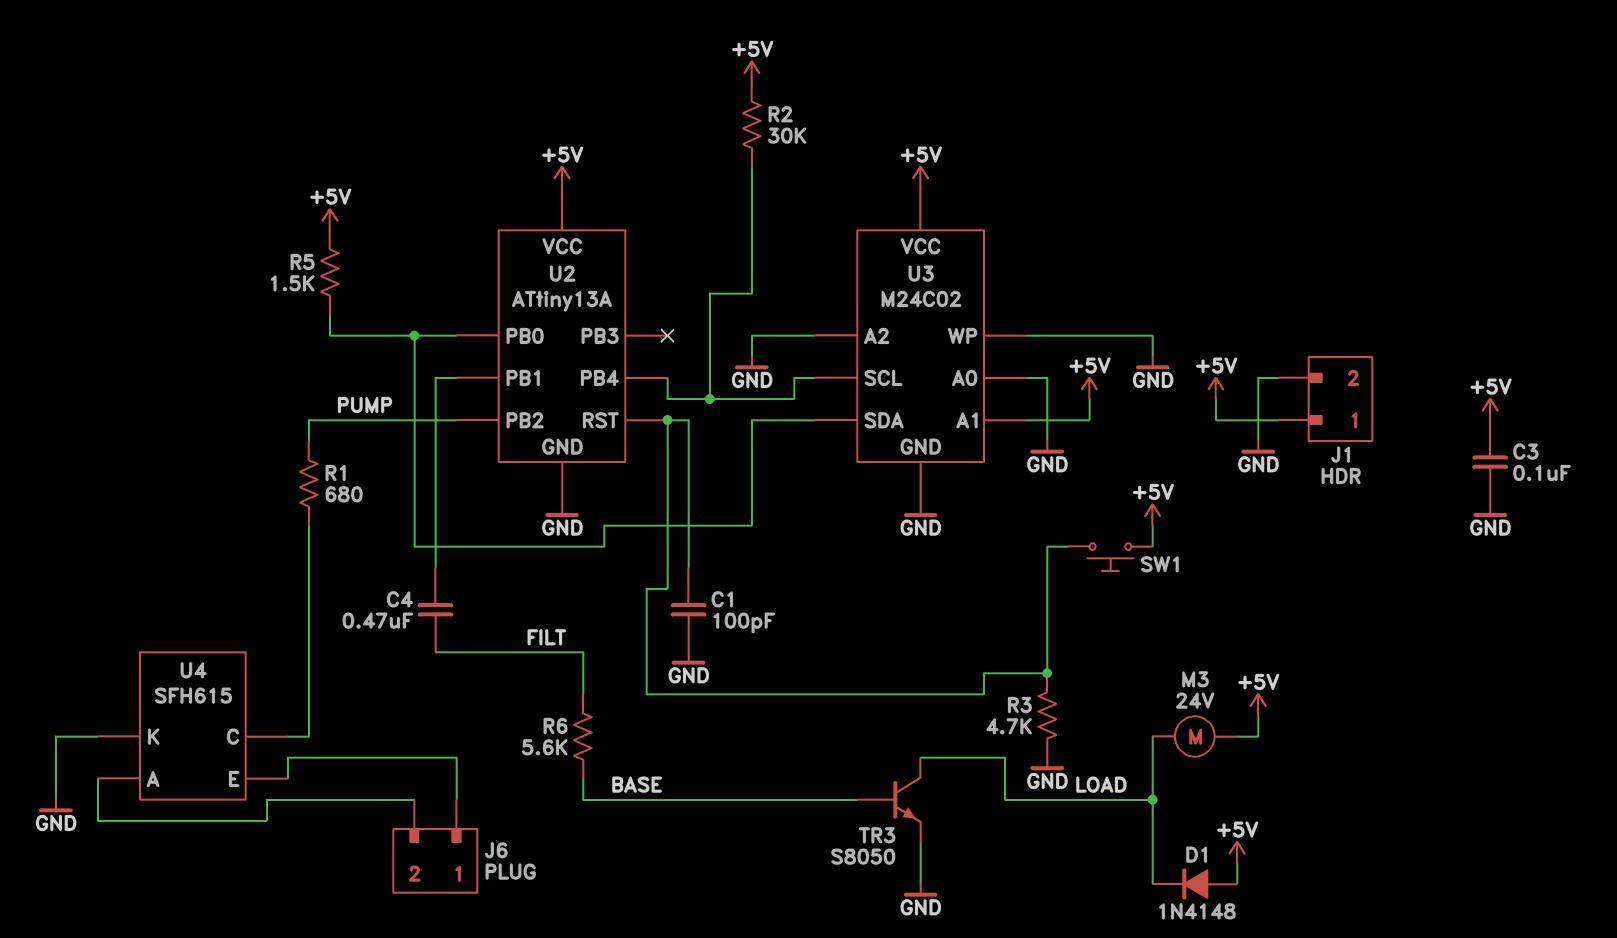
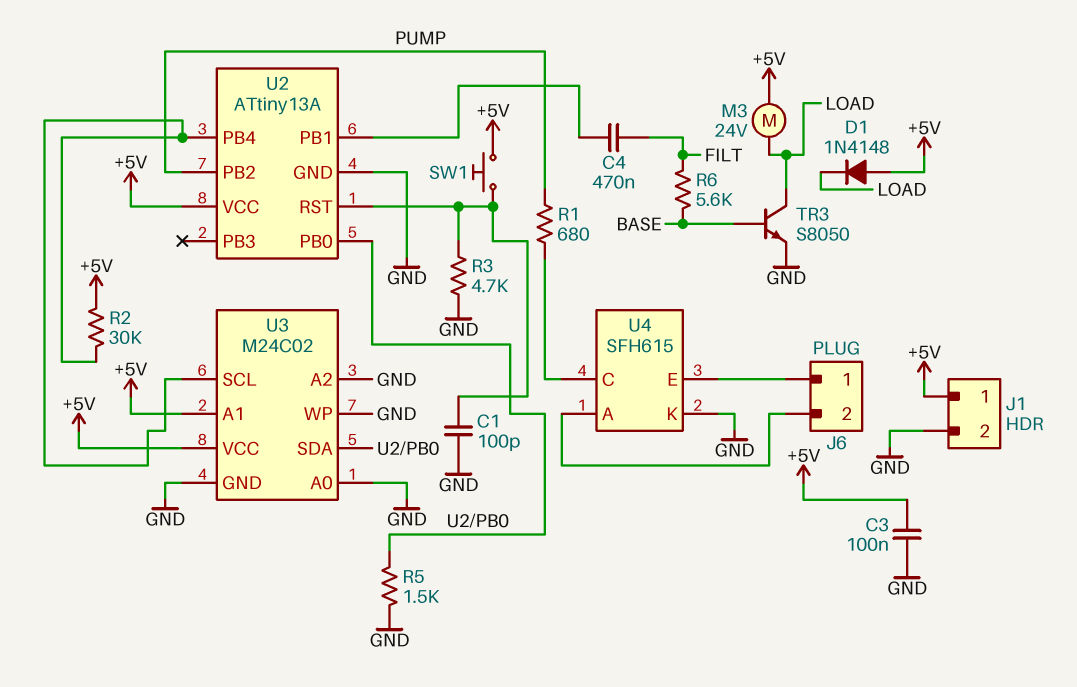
R5: 1.5k (+5V, U2/PB0) -> 1.5k (GND, U2/PB0)

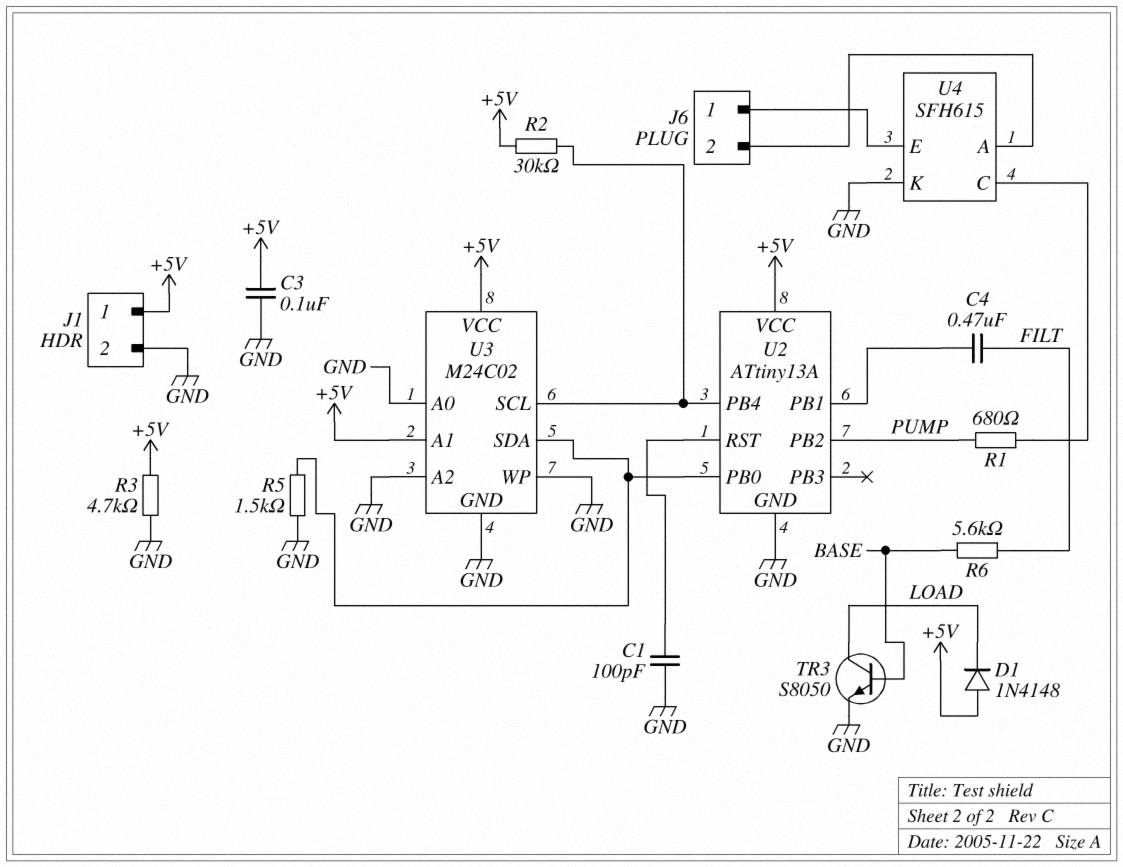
M3: motor 24V (+5V, LOAD) -> none
R3: 4.7k (GND, U2/RST) -> 4.7k (+5V, GND)
SW1: button (+5V, U2/RST) -> none

